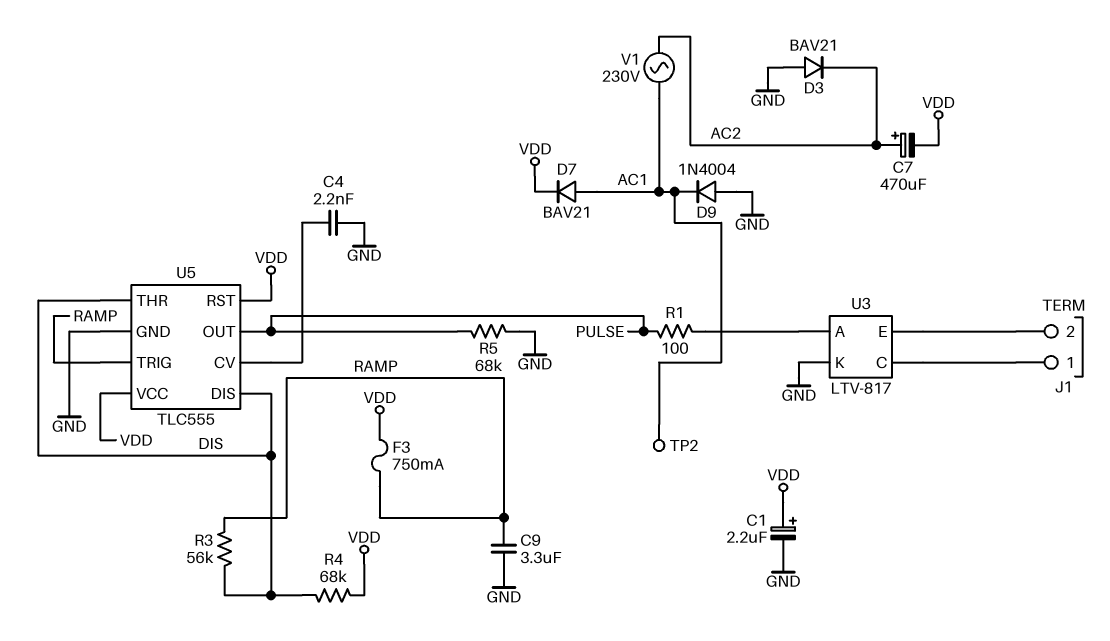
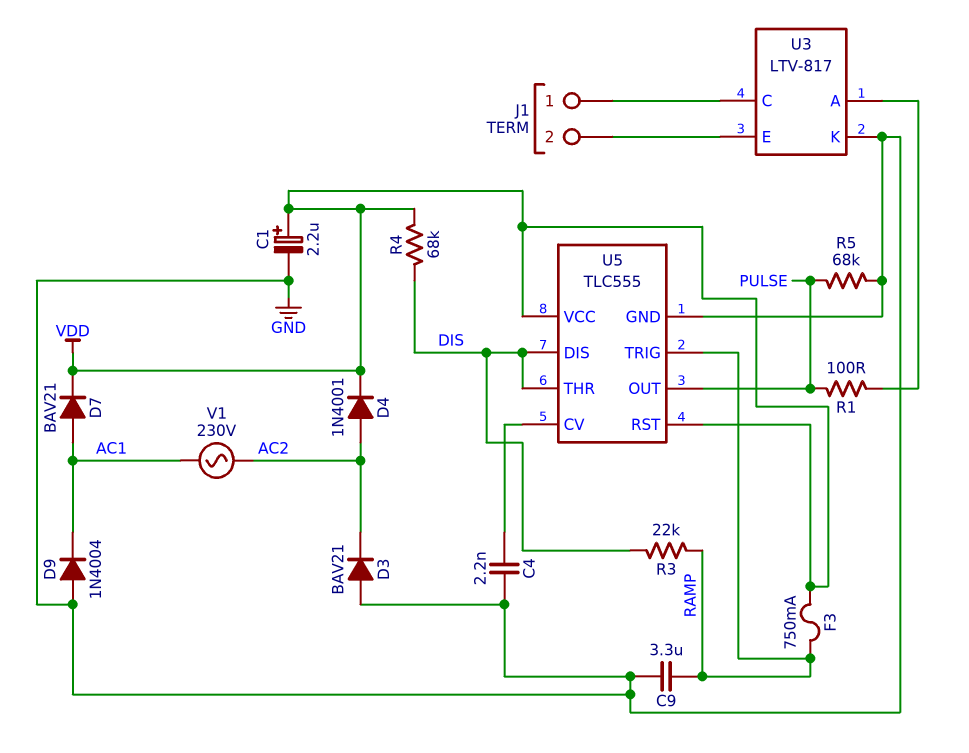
C7: 470uF (plus AC2, minus VDD) -> none
D4: none -> diode 1N4001 (A AC2, K VDD)
R3: 56k (DIS, RAMP) -> 22k (DIS, RAMP)
TP2: test point (AC1) -> none

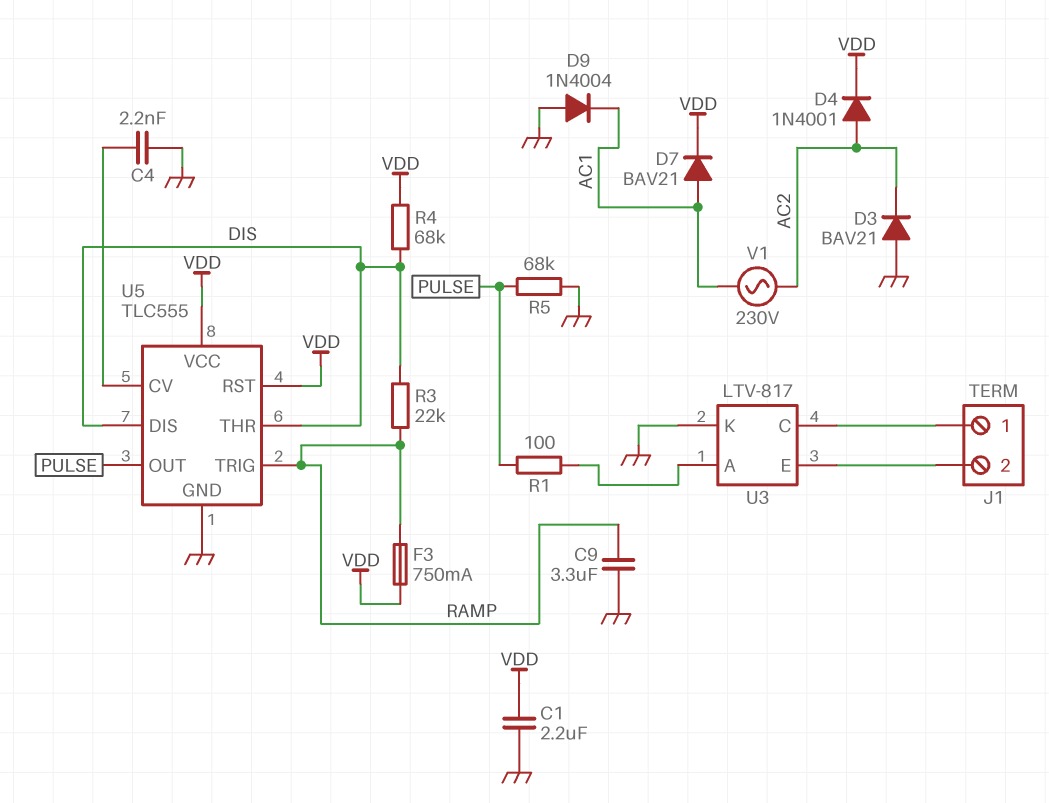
C1: 2.2uF (plus VDD, minus GND) -> 2.2uF (GND, VDD)

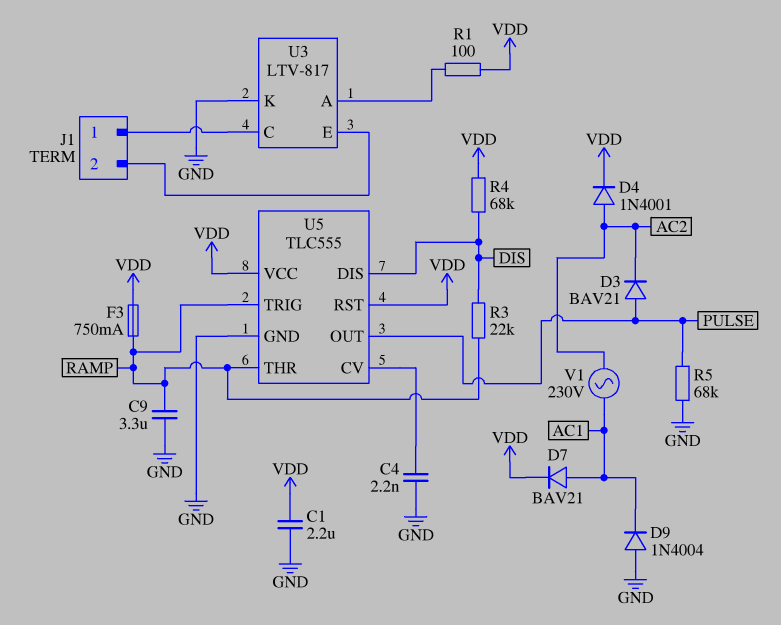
D3: diode BAV21 (A GND, K AC2) -> diode BAV21 (A PULSE, K AC2)
R1: 100 (PULSE, U3/A) -> 100 (U3/A, VDD)
U5 pin THR: DIS -> RAMP

